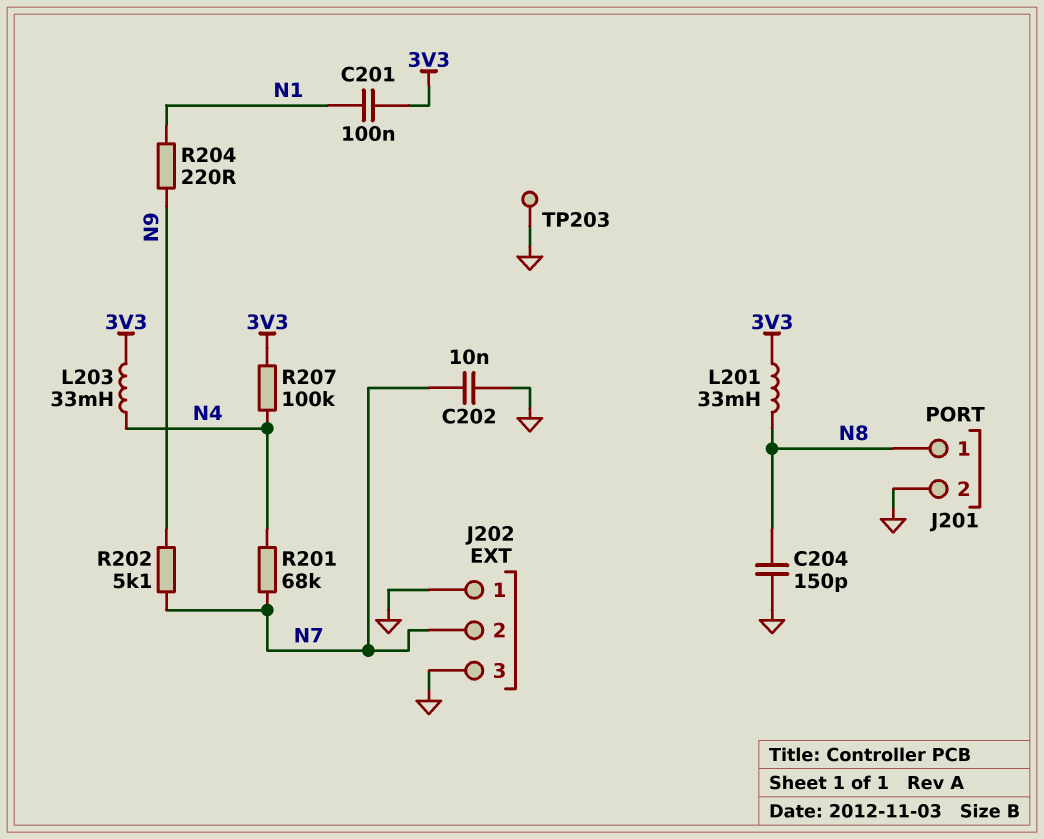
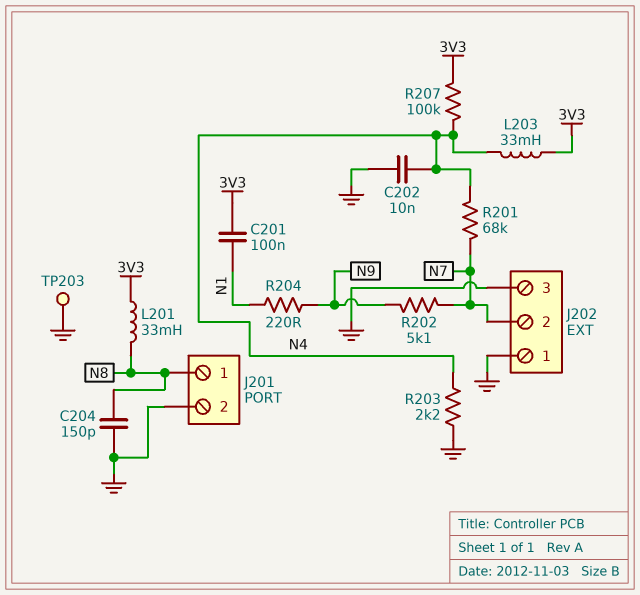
C202: 10nF (GND, N7) -> 10nF (GND, N4)
R203: none -> 2.2k (GND, N4)

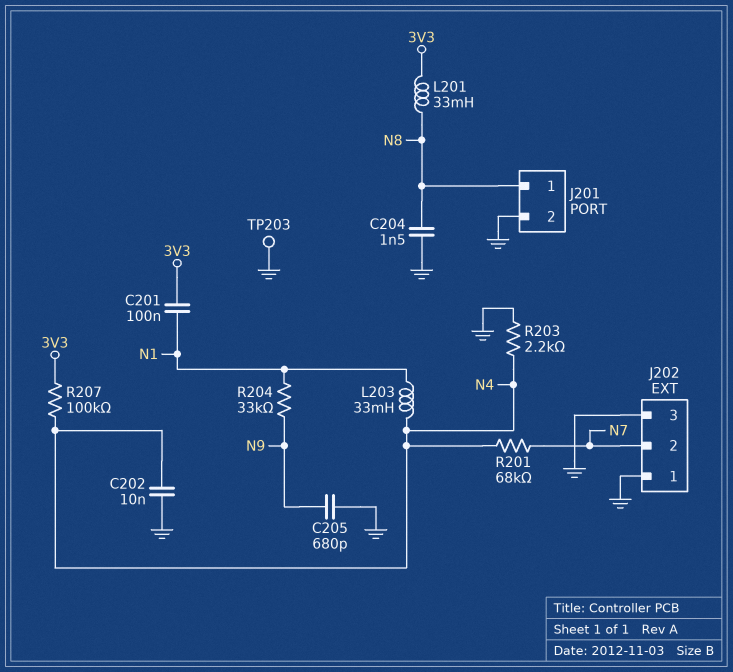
C204: 150pF (GND, N8) -> 1.5nF (GND, N8)
C205: none -> 680pF (GND, N9)
L203: 33mH (3V3, N4) -> 33mH (N1, N4)
R202: 5.1k (N7, N9) -> none
R204: 220 (N1, N9) -> 33k (N1, N9)

